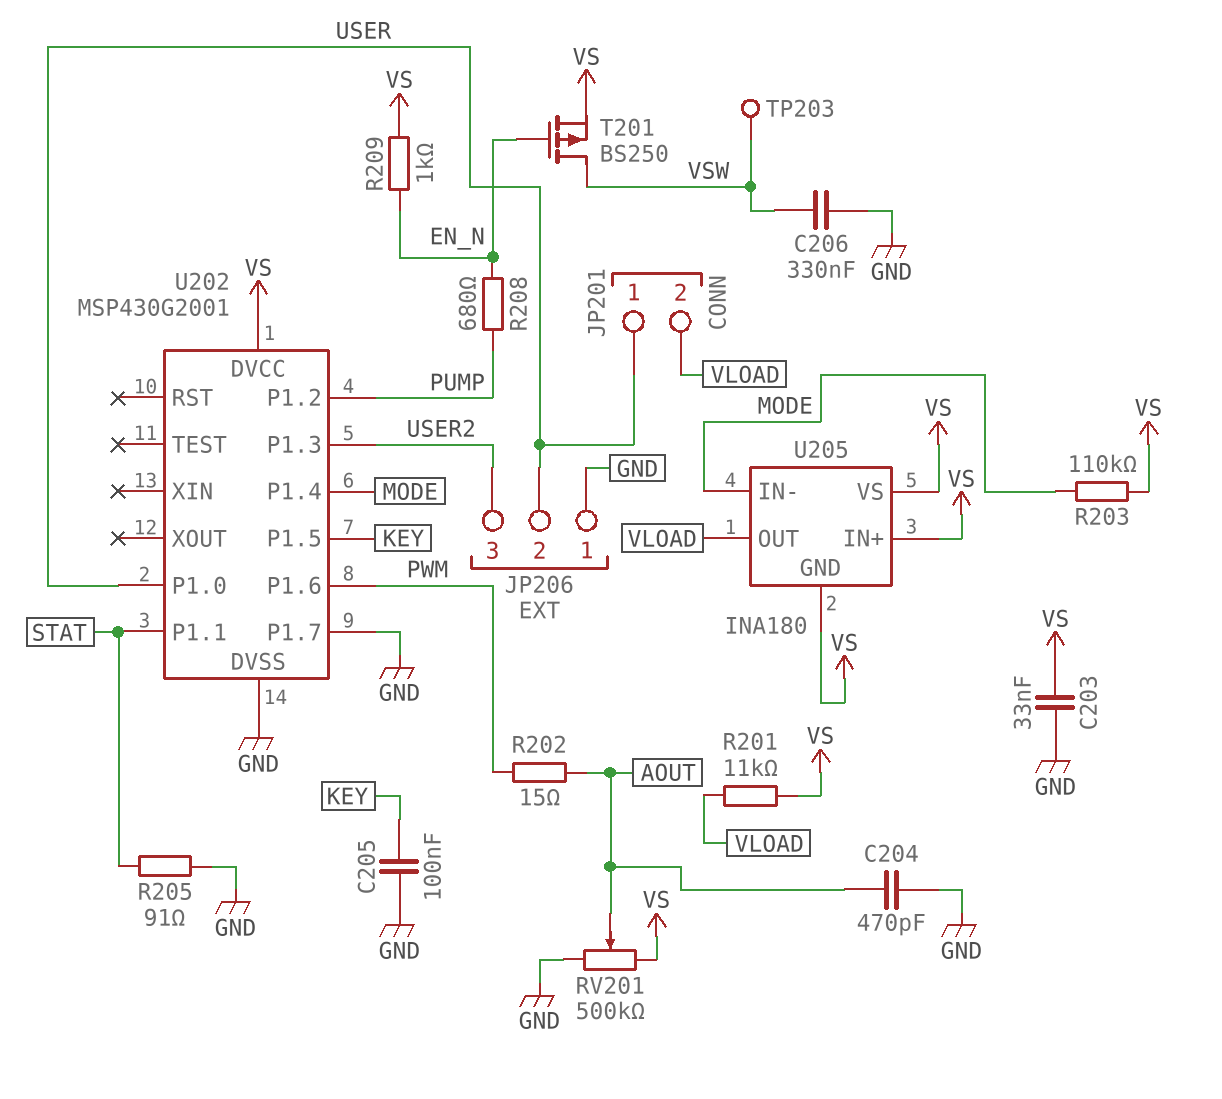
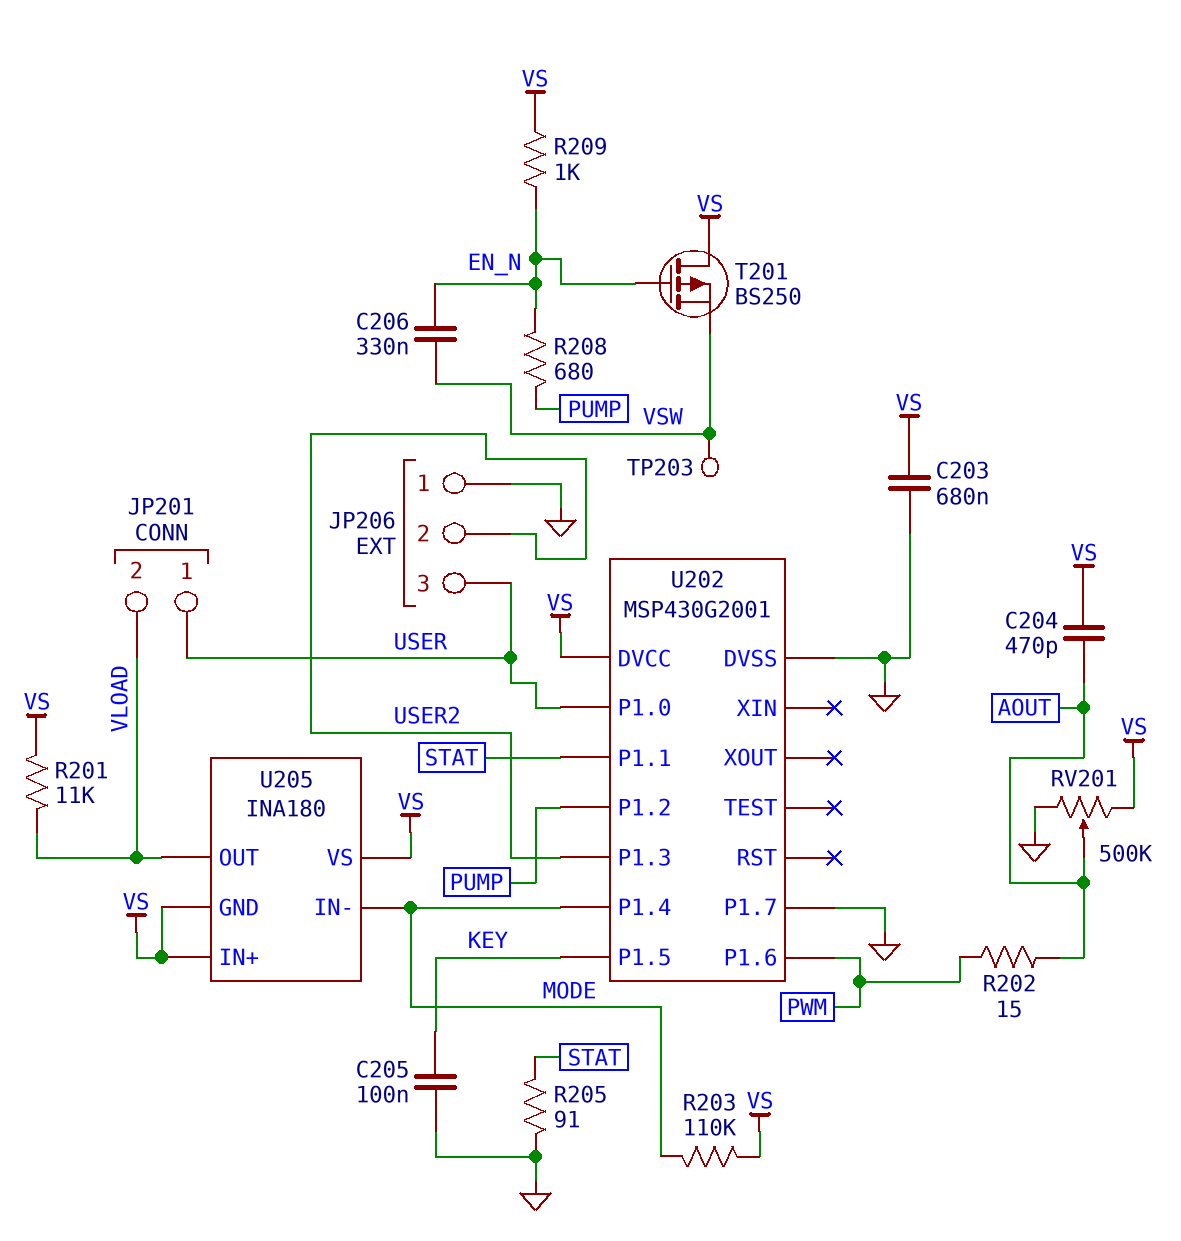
C203: 33nF (GND, VS) -> 680nF (GND, VS)
C204: 470pF (AOUT, GND) -> 470pF (AOUT, VS)
C206: 330nF (GND, VSW) -> 330nF (EN_N, VSW)
JP206 pin 2: USER -> USER2
JP206 pin 3: USER2 -> USER
T201: PMOS BS250 (G EN_N, D VSW, S VS) -> PMOS BS250 (G EN_N, D VS, S VSW)

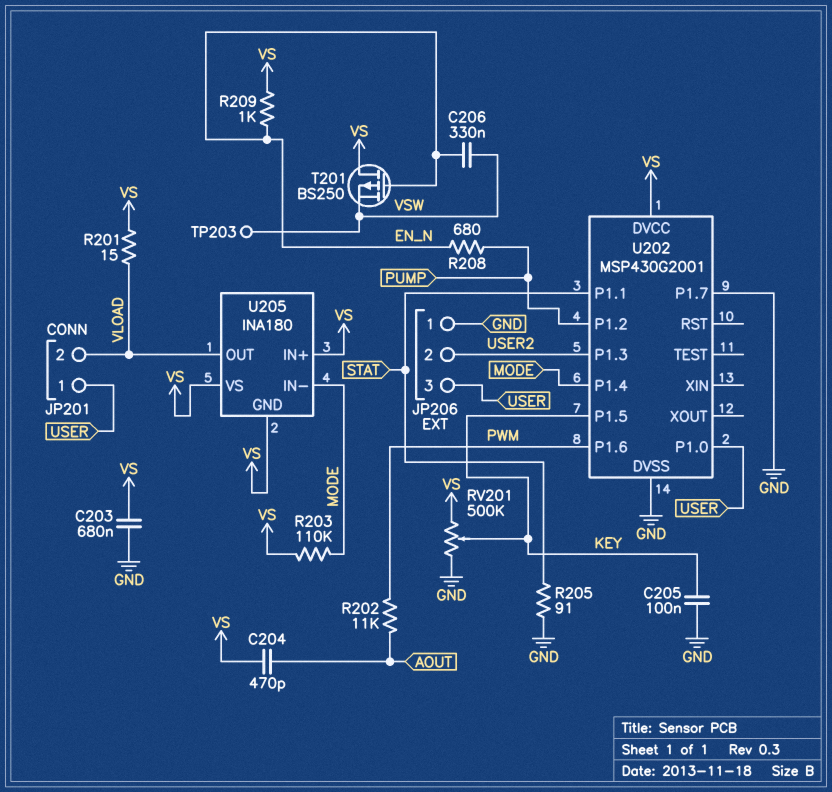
R201: 11k (VLOAD, VS) -> 15 (VLOAD, VS)
R202: 15 (AOUT, PWM) -> 11k (AOUT, PWM)
RV201: 500k (GND, VS, wiper AOUT) -> 500k (GND, VS, wiper KEY)

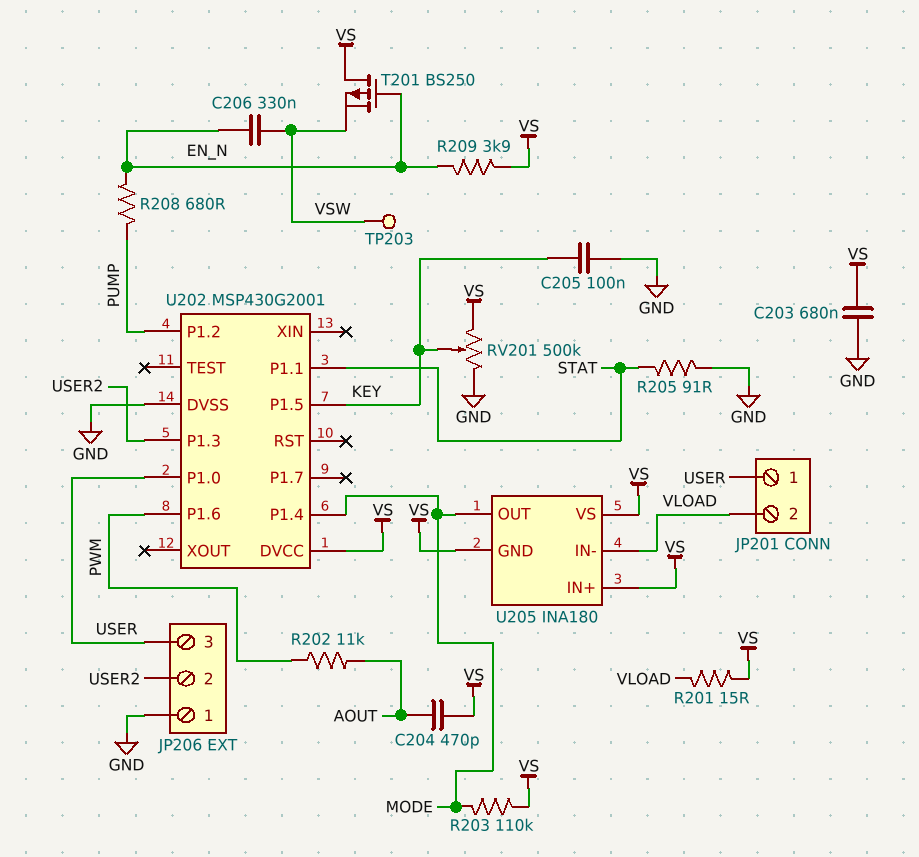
R209: 1k (EN_N, VS) -> 3.9k (EN_N, VS)
U202 pin P1.7: GND -> none
U205 pin IN-: MODE -> VLOAD
U205 pin OUT: VLOAD -> MODE

